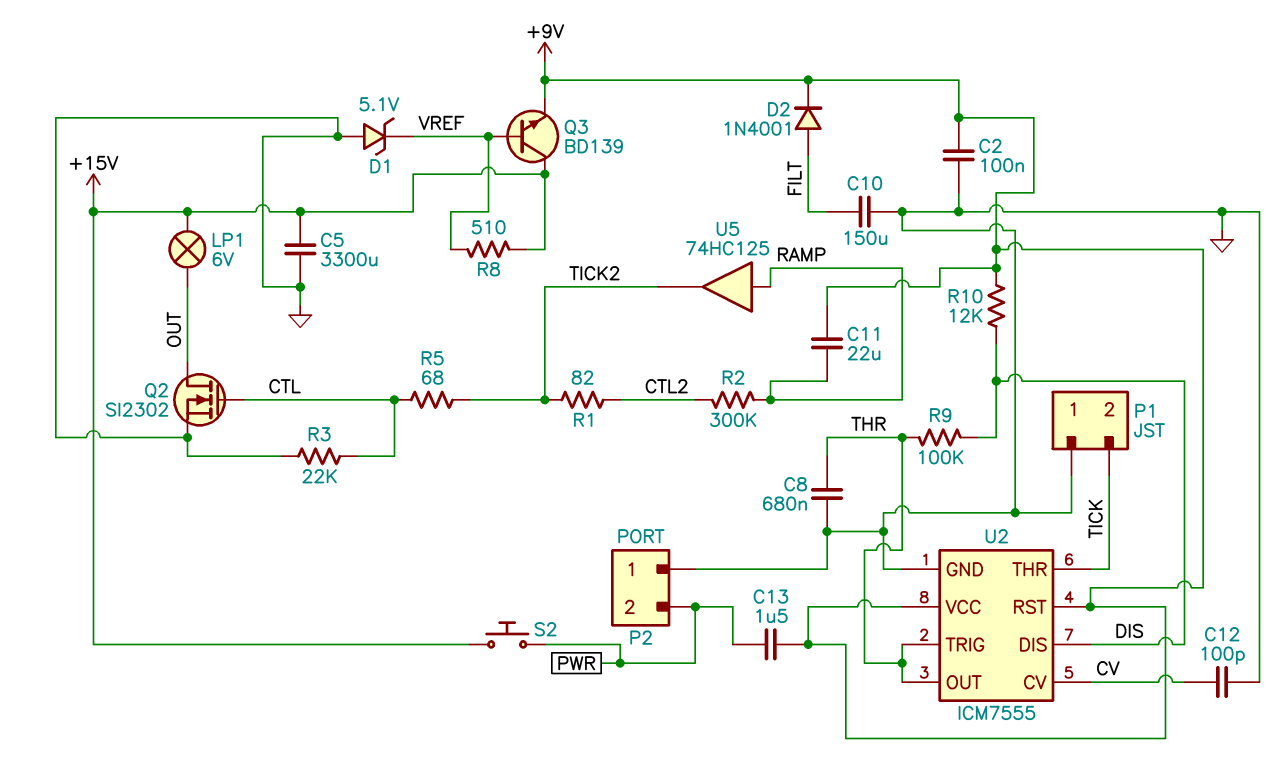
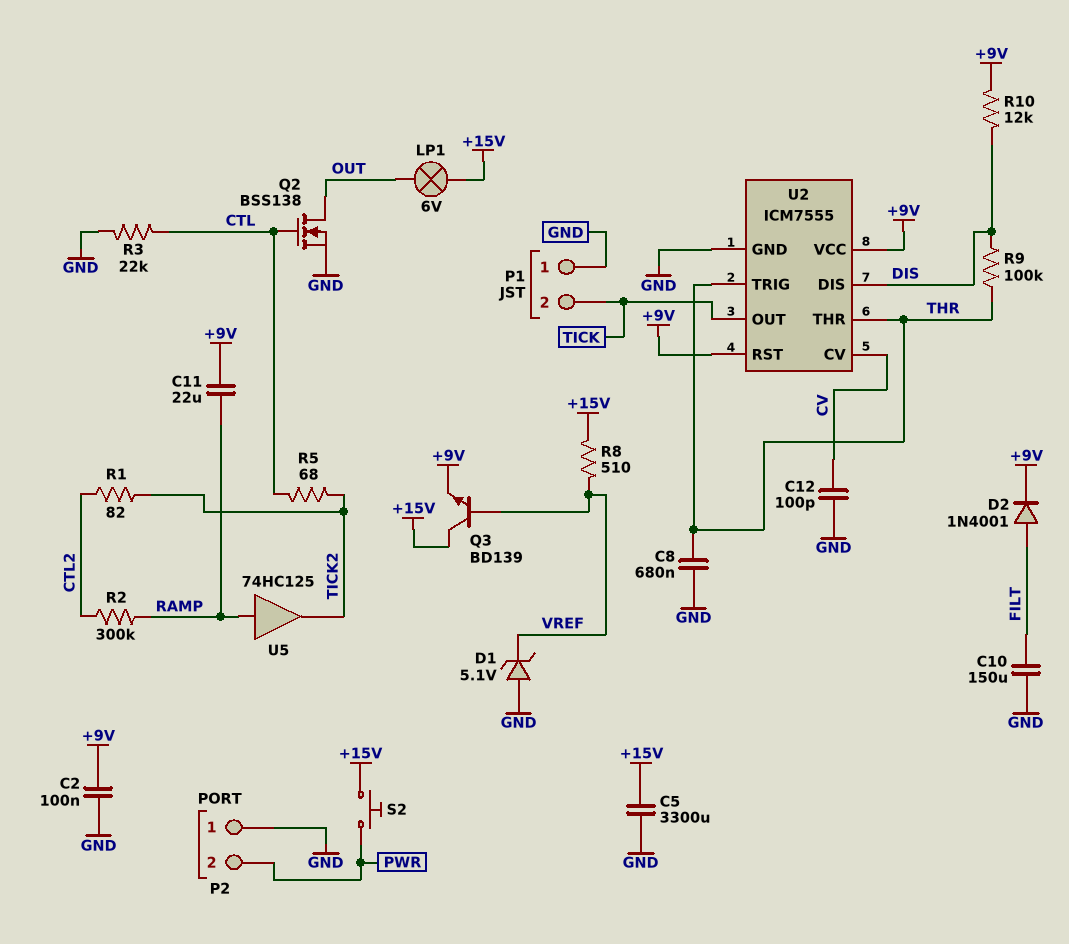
C13: 1.5uF (+9V, PWR) -> none
Q2: NMOS SI2302 (G CTL, D OUT, S GND) -> NMOS BSS138 (G CTL, D OUT, S GND)
U2 pin OUT: THR -> TICK
U2 pin THR: TICK -> THR

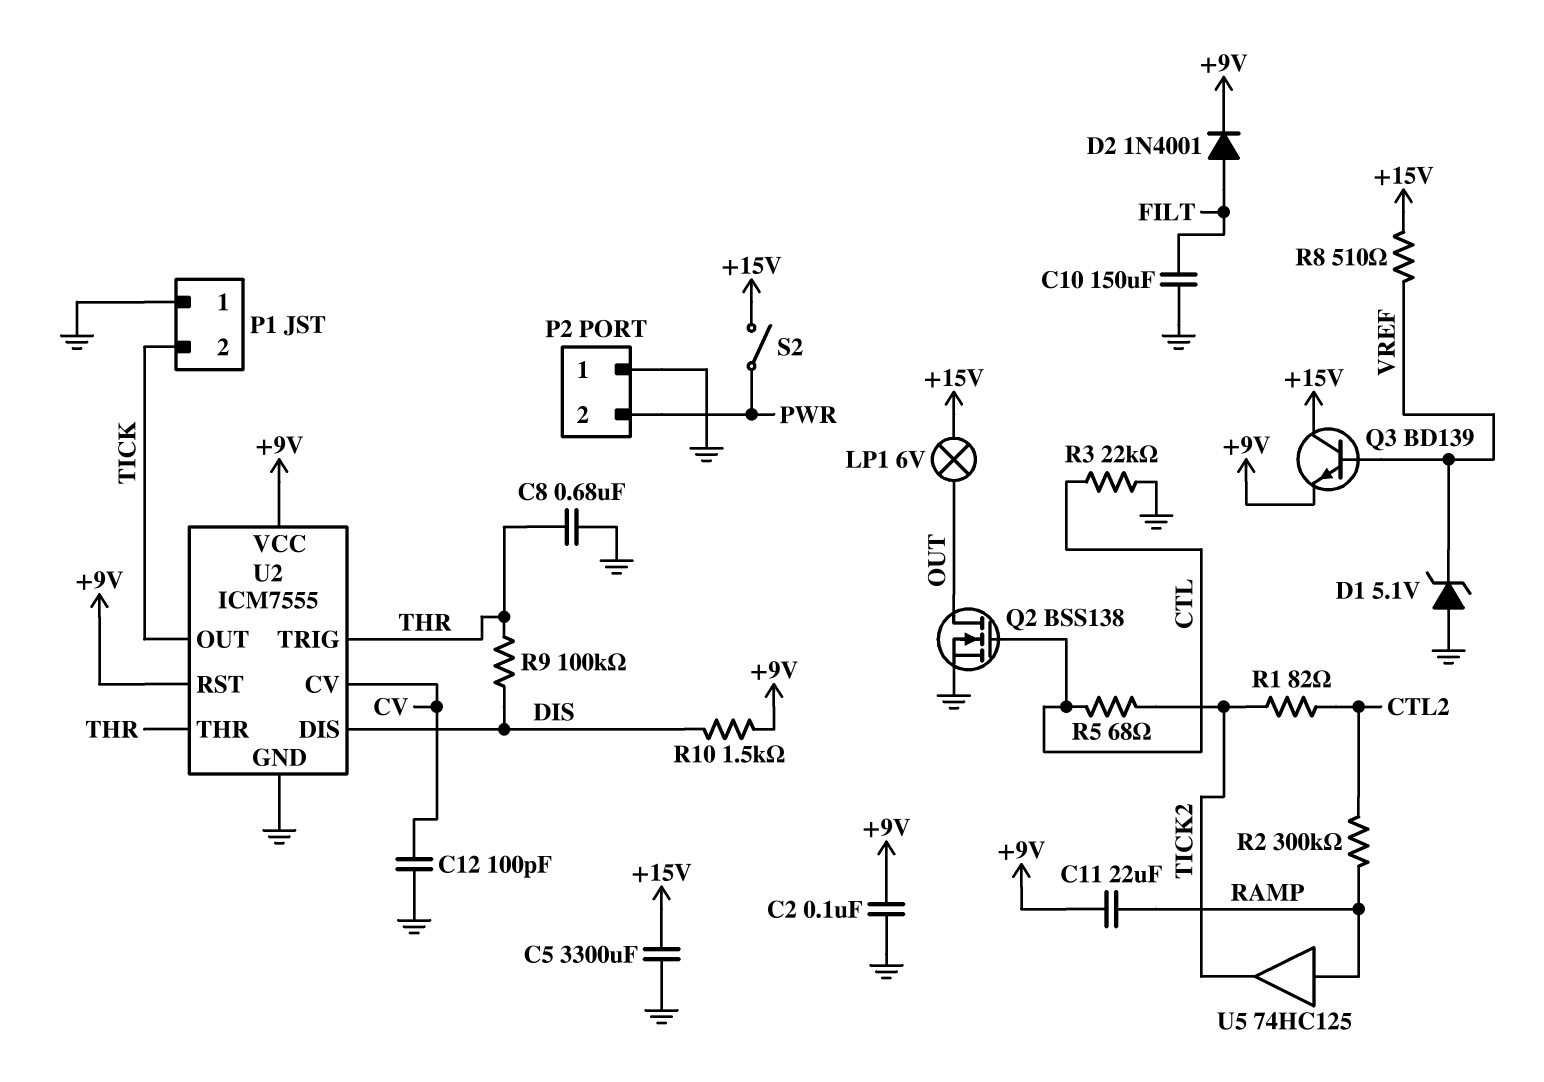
R10: 12k (+9V, DIS) -> 1.5k (+9V, DIS)
S2: button (+15V, PWR) -> switch (+15V, PWR)

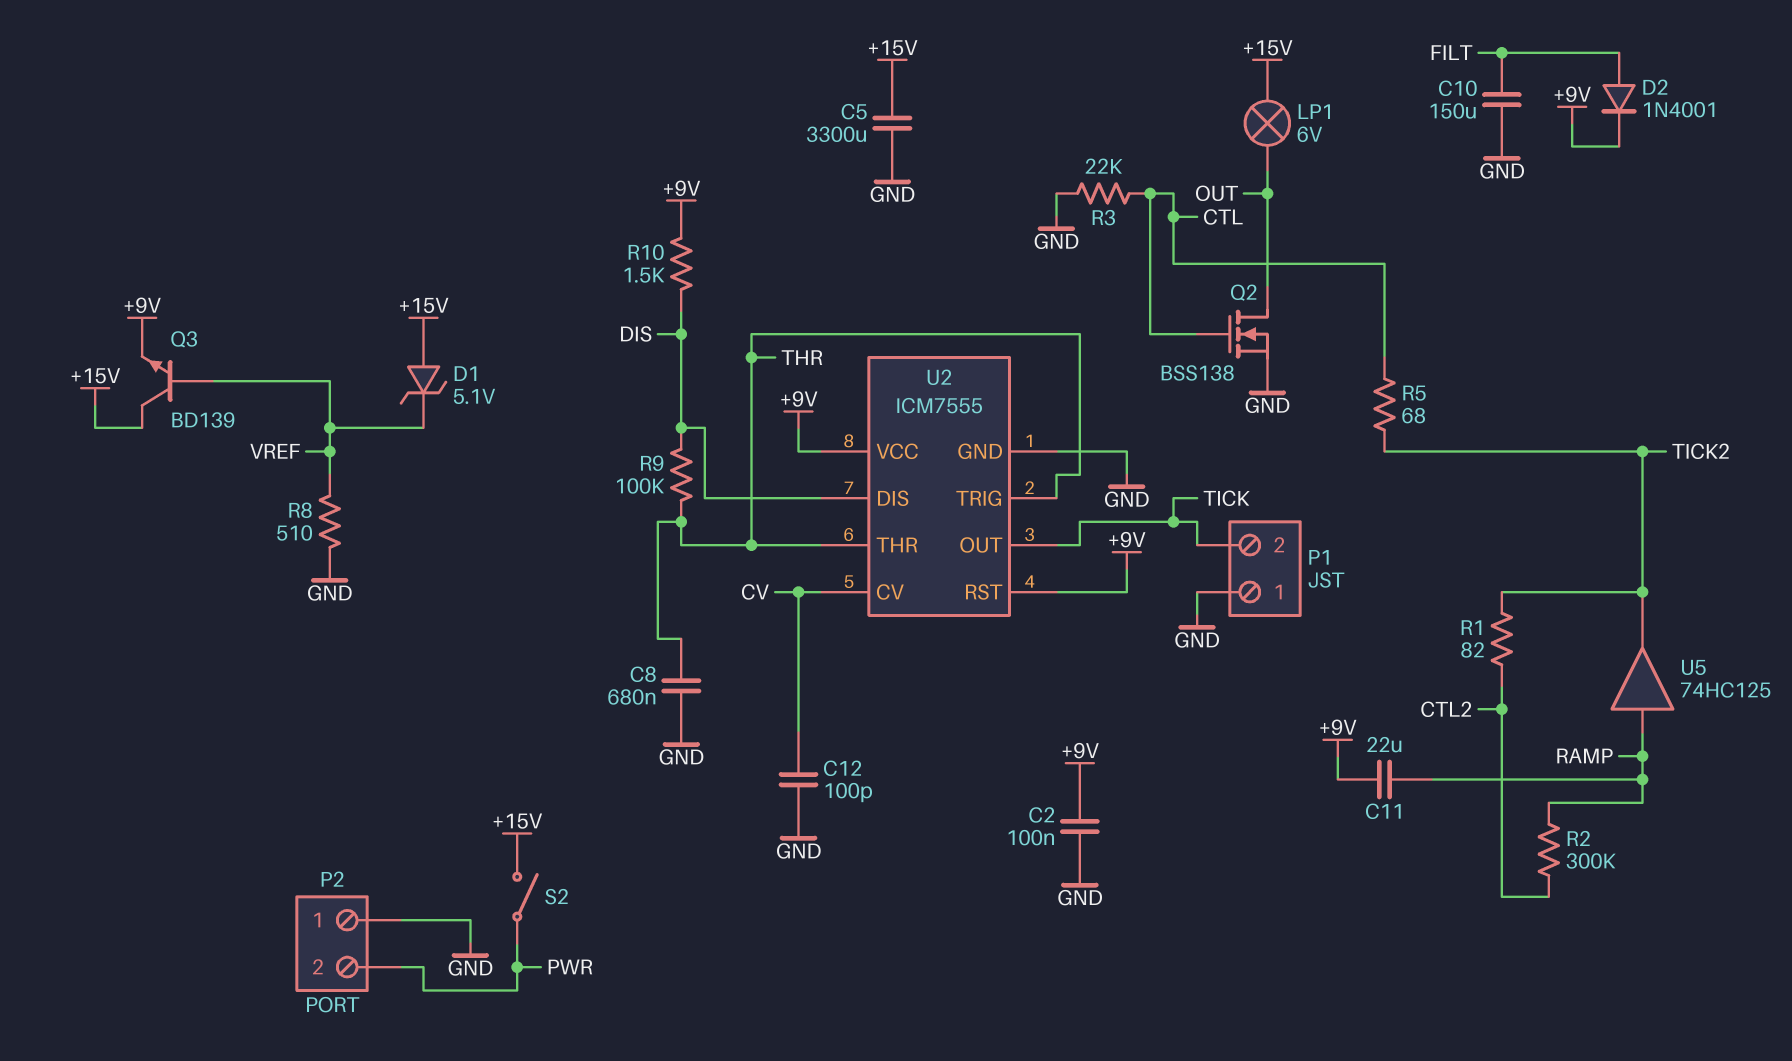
D1: zener 5.1V (A GND, K VREF) -> zener 5.1V (A +15V, K VREF)
R8: 510 (+15V, VREF) -> 510 (GND, VREF)

